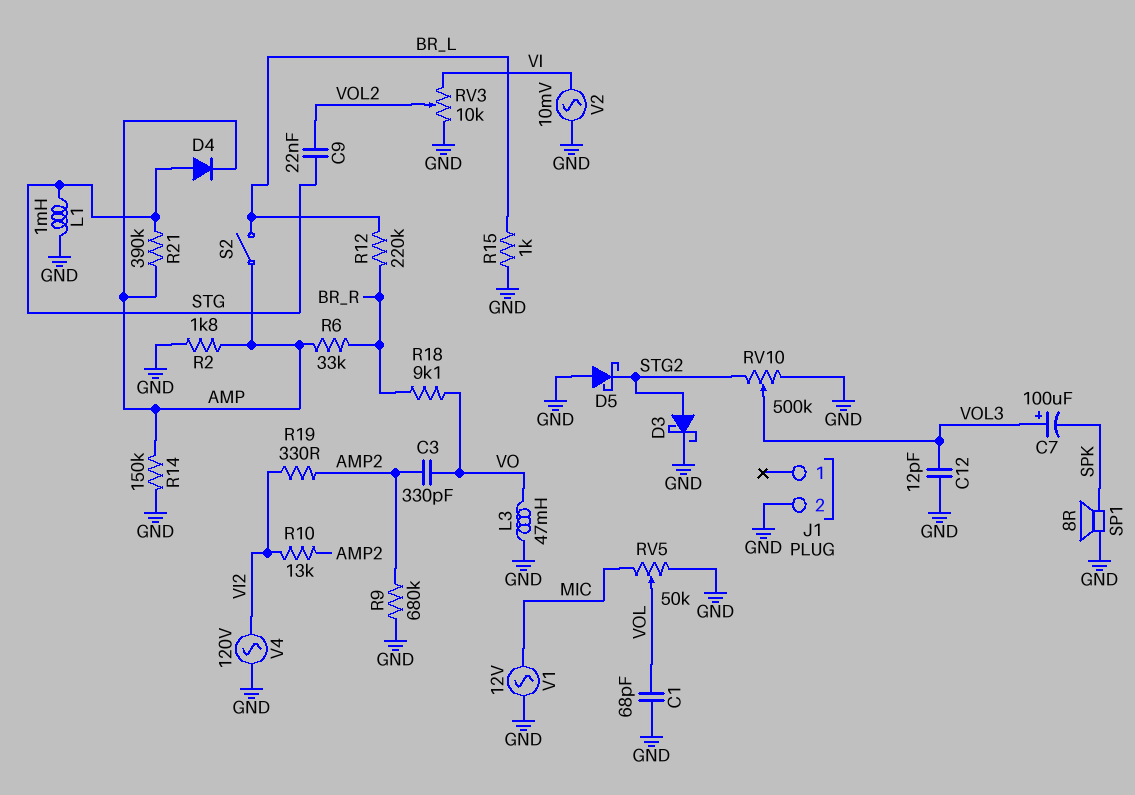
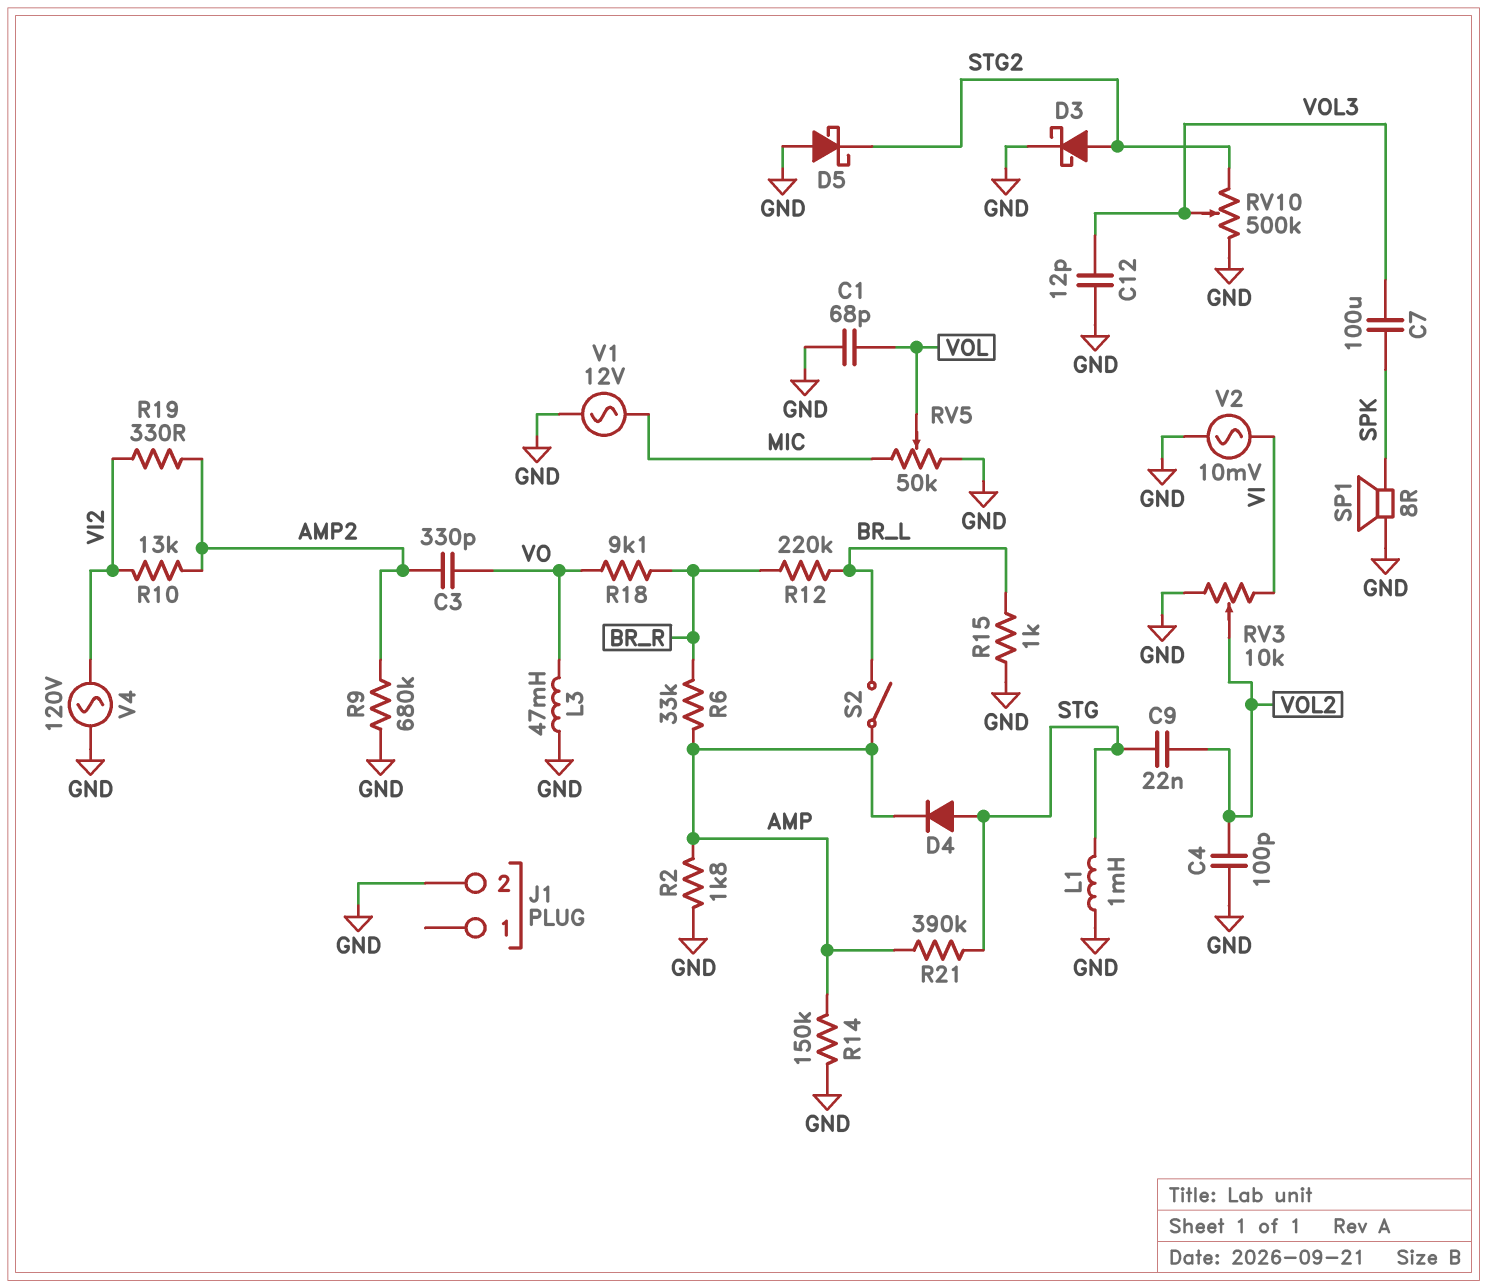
C4: none -> 100pF (GND, VOL2)
C7: 100uF (plus VOL3, minus SPK) -> 100uF (SPK, VOL3)

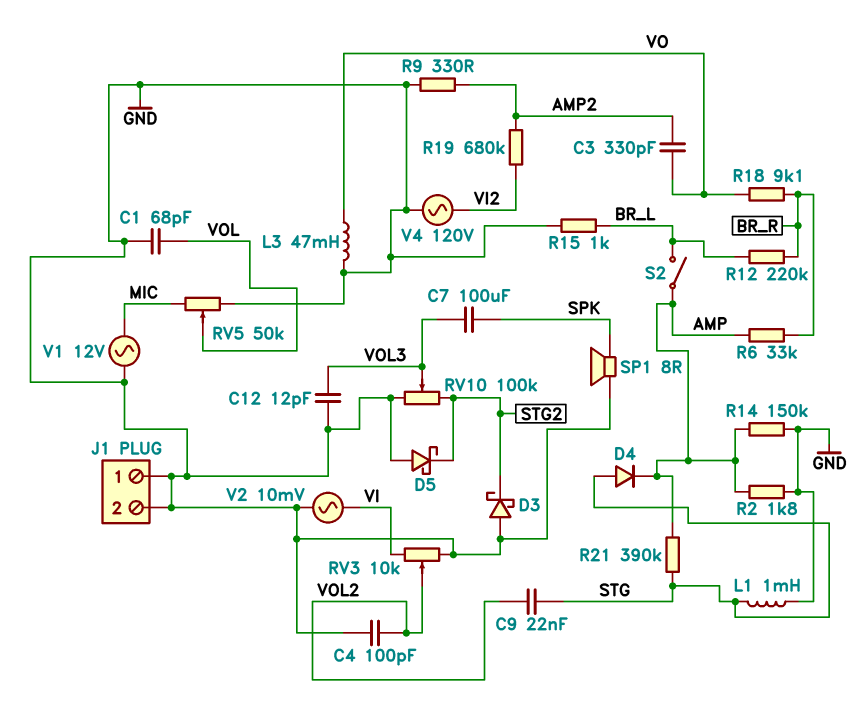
D3: schottky (A STG2, K GND) -> schottky (A GND, K STG2)
J1 pin 1: none -> GND
R9: 680k (AMP2, GND) -> 330 (AMP2, GND)
R10: 13k (AMP2, VI2) -> none
R19: 330 (AMP2, VI2) -> 680k (AMP2, VI2)
RV10: 500k (GND, STG2, wiper VOL3) -> 100k (GND, STG2, wiper VOL3)

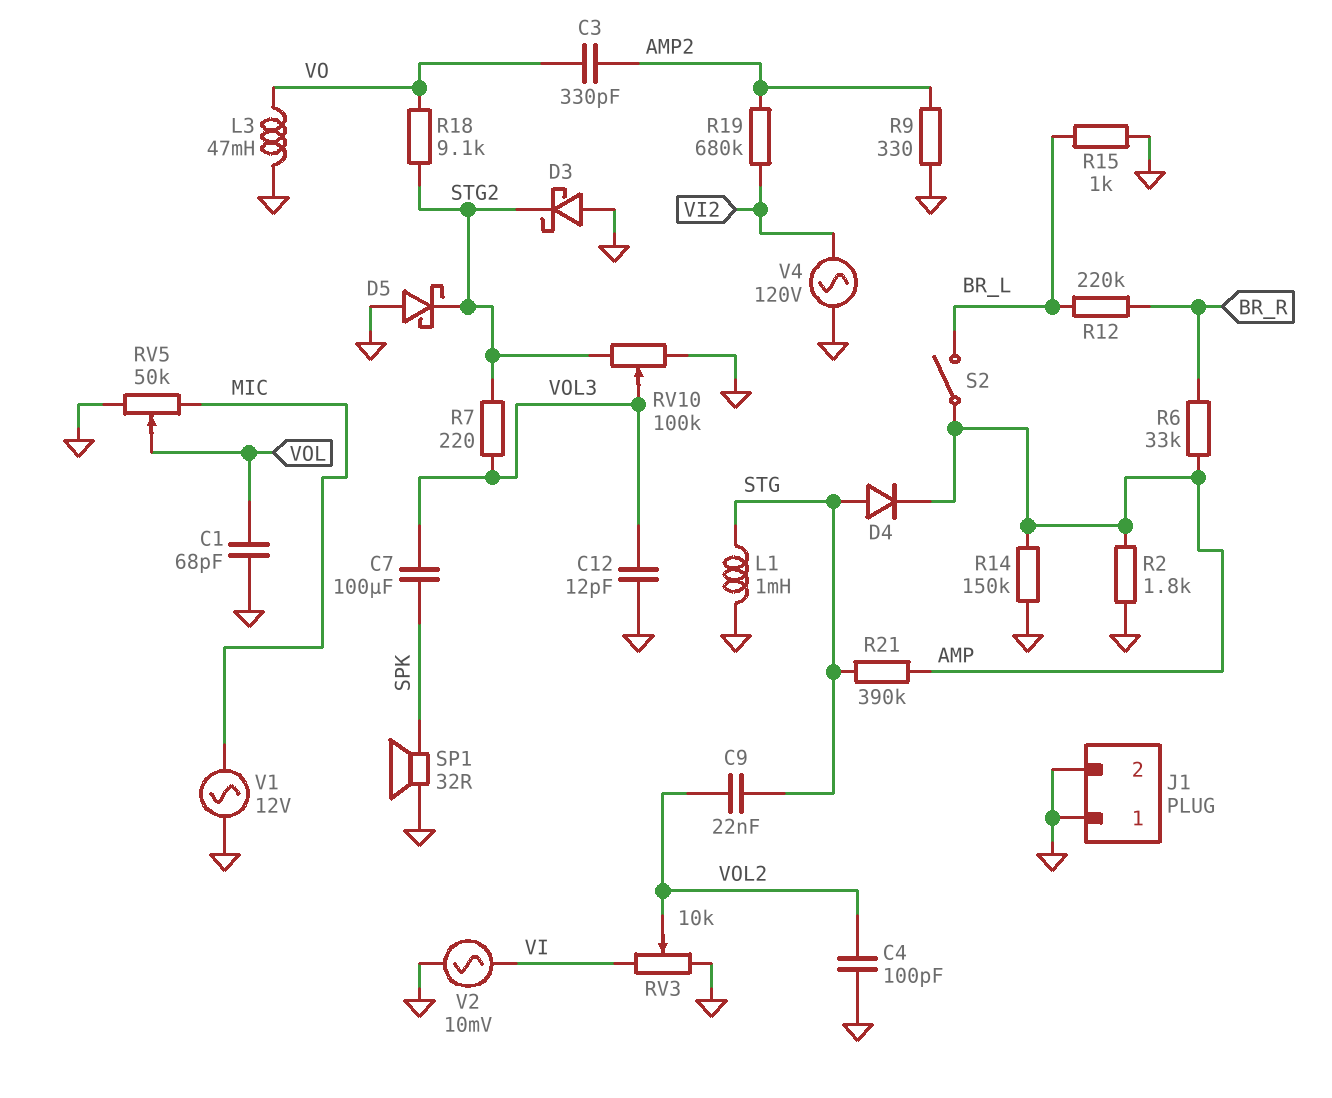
R7: none -> 220 (STG2, VOL3)
R18: 9.1k (BR_R, VO) -> 9.1k (STG2, VO)
SP1: speaker 8R (GND, SPK) -> speaker 32R (GND, SPK)

